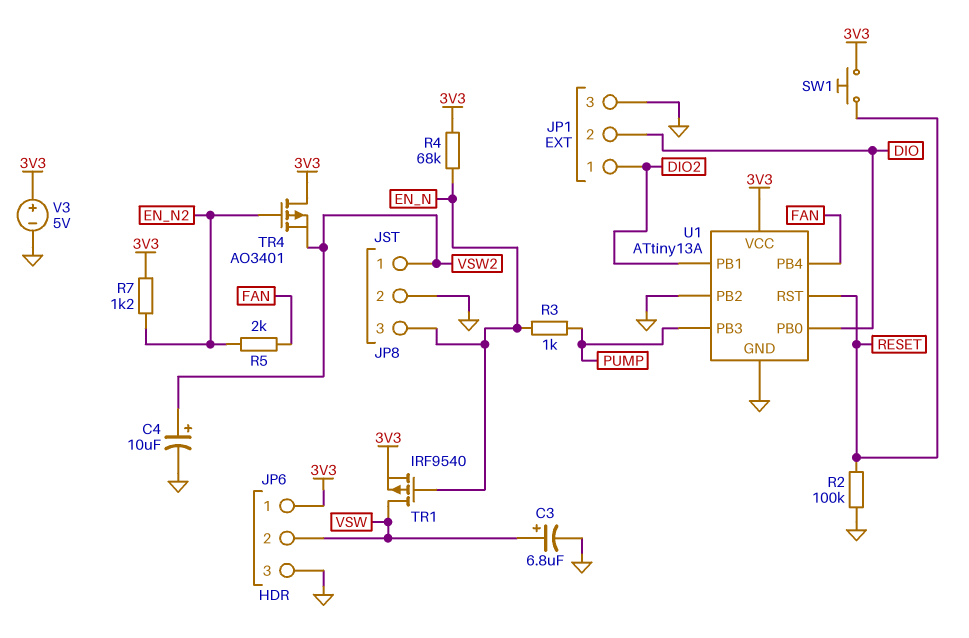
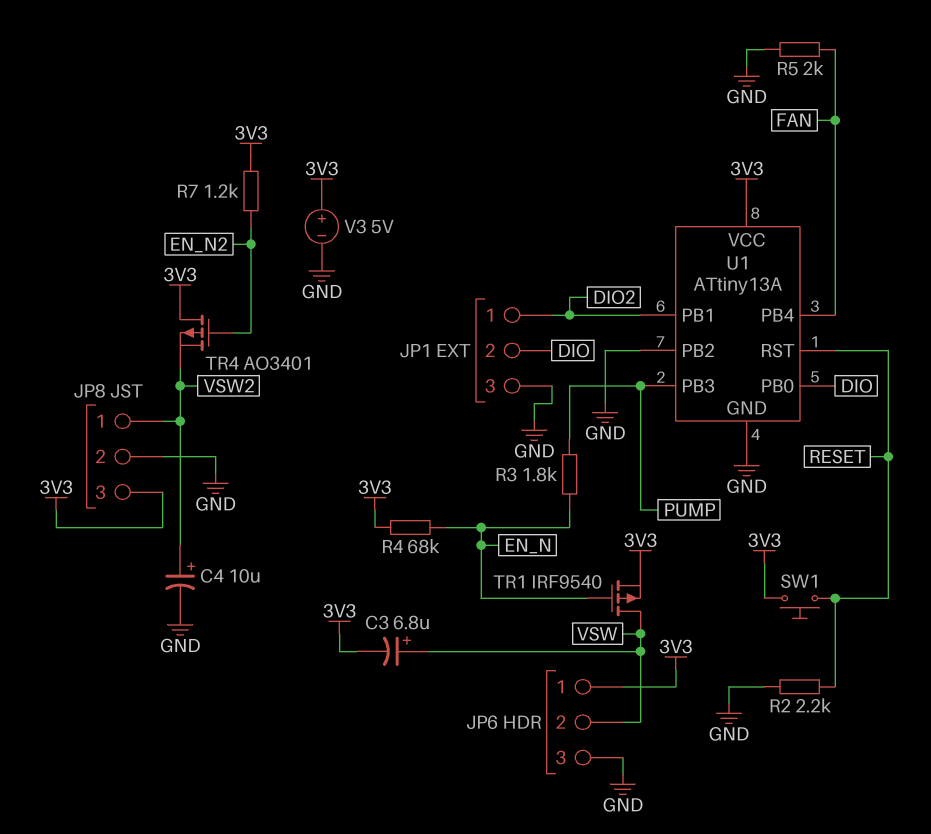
C3: 6.8uF (plus VSW, minus GND) -> 6.8uF (plus VSW, minus 3V3)
JP8 pin 3: EN_N -> 3V3
R2: 100k (GND, RESET) -> 2.2k (GND, RESET)
R3: 1k (EN_N, PUMP) -> 1.8k (EN_N, PUMP)
R5: 2k (EN_N2, FAN) -> 2k (FAN, GND)

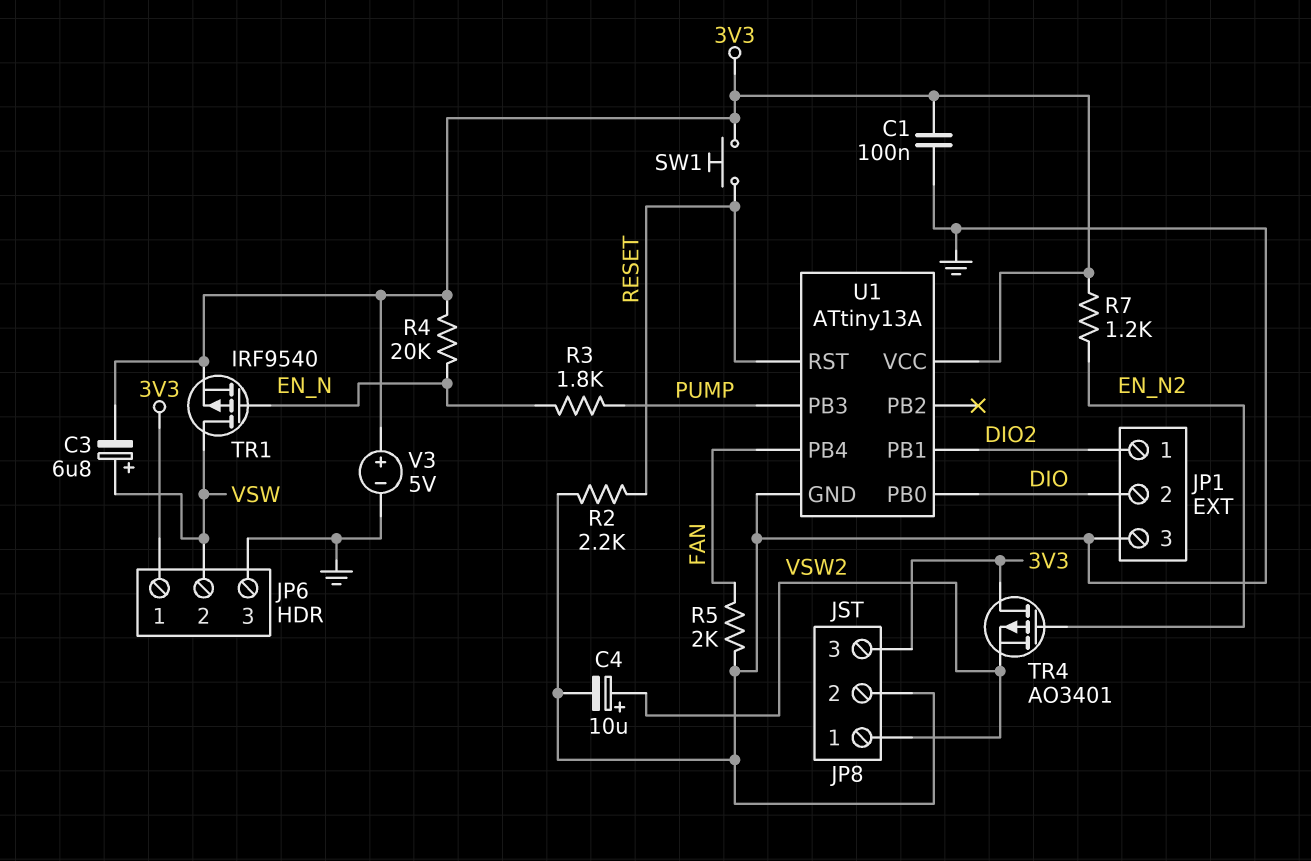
C1: none -> 100nF (3V3, GND)
R4: 68k (3V3, EN_N) -> 20k (3V3, EN_N)
U1 pin PB2: GND -> none

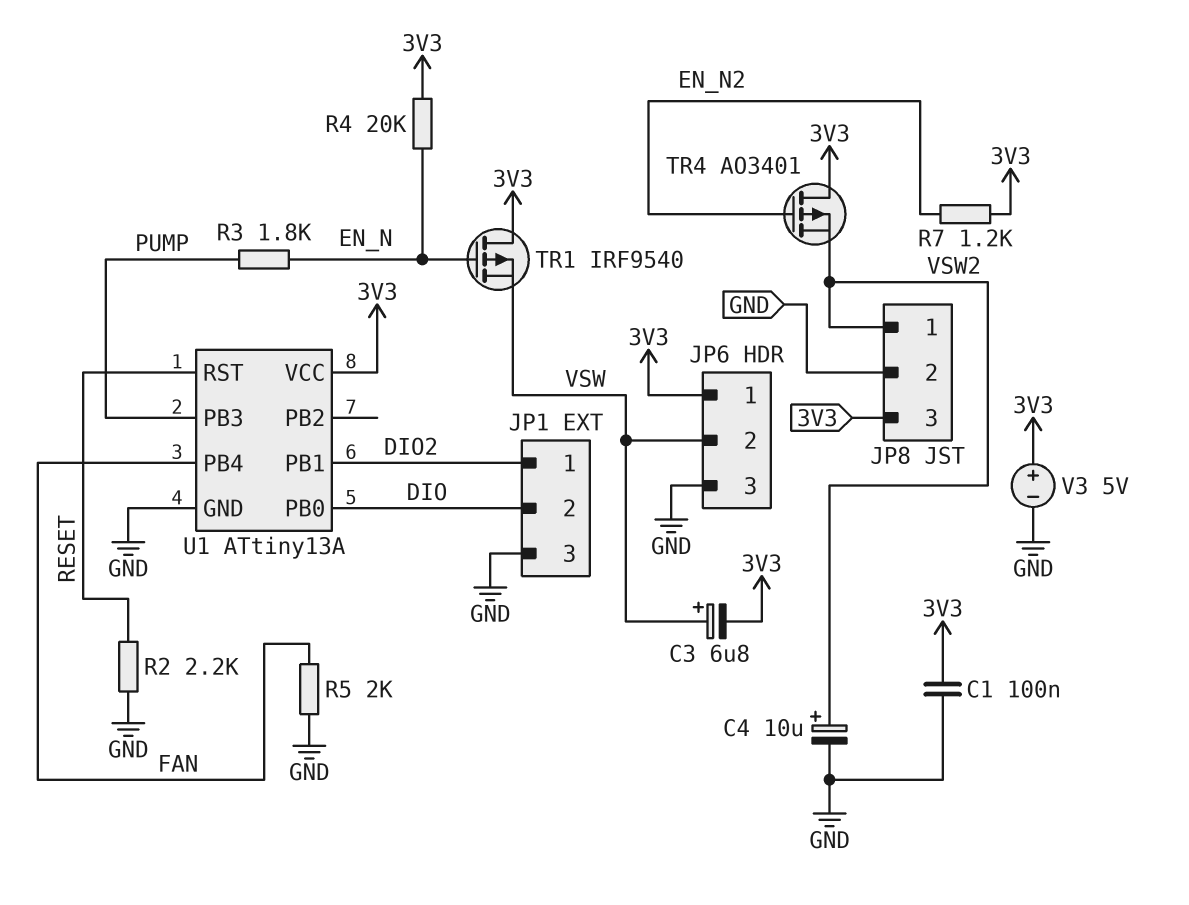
SW1: button (3V3, RESET) -> none
TR1: PMOS IRF9540 (G EN_N, D VSW, S 3V3) -> PMOS IRF9540 (G EN_N, D 3V3, S VSW)

